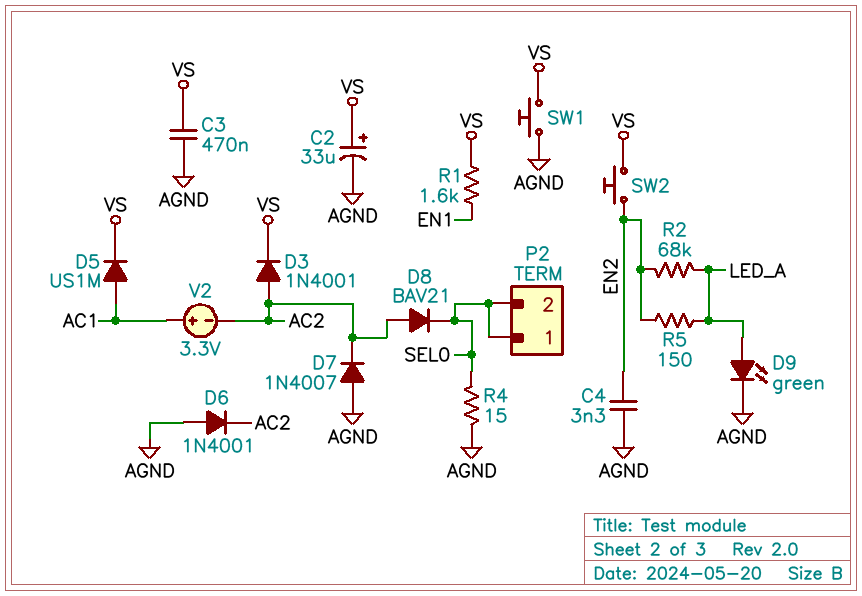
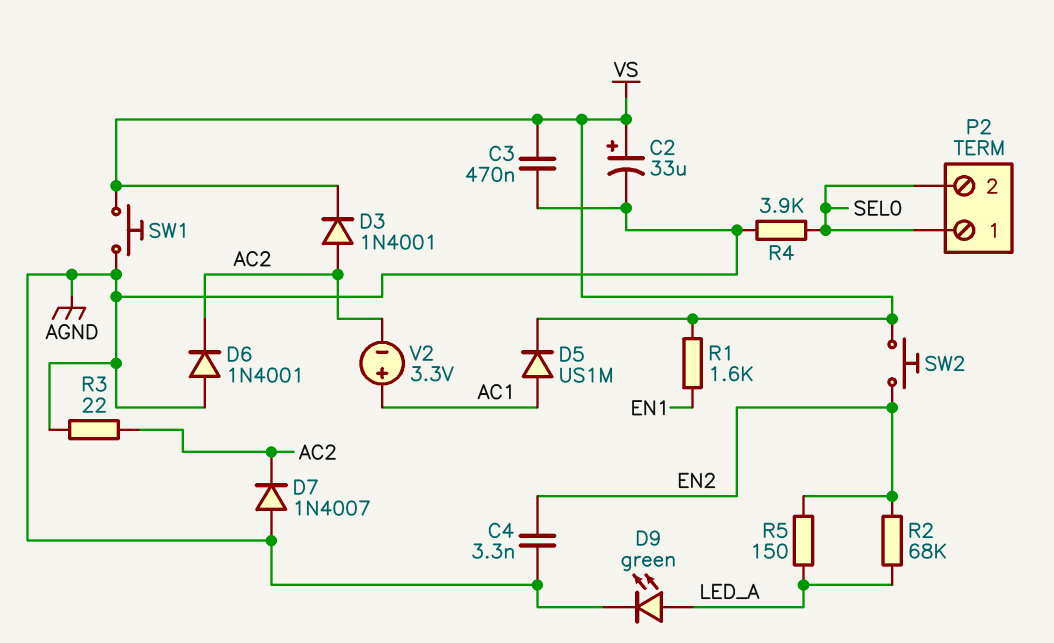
D8: diode BAV21 (A AC2, K SEL0) -> none
R3: none -> 22 (AC2, AGND)
R4: 15 (AGND, SEL0) -> 3.9k (AGND, SEL0)

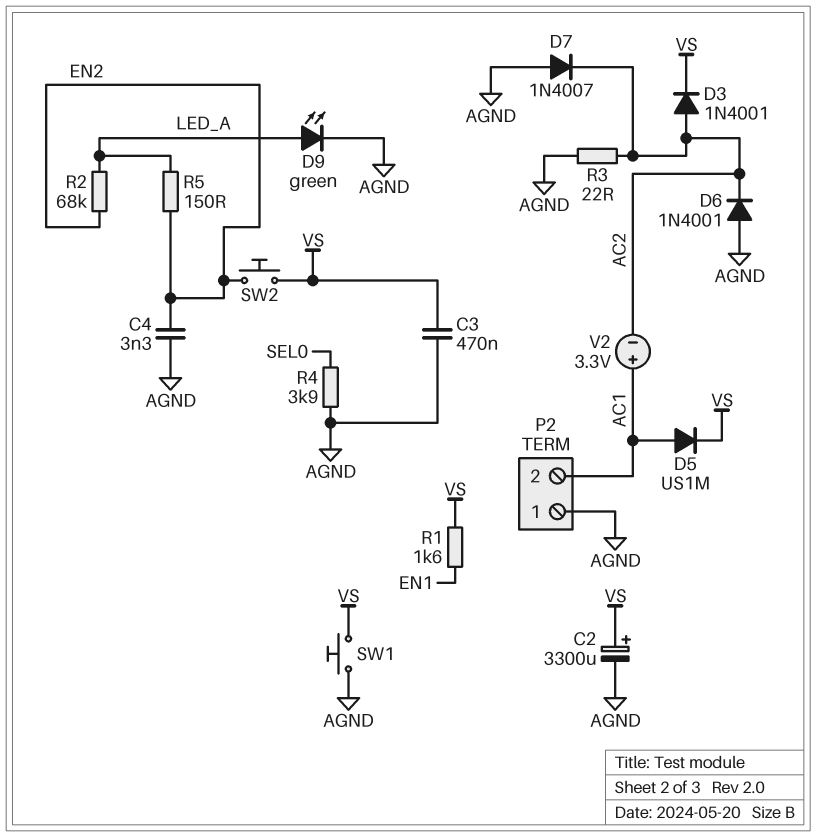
C2: 33uF (plus VS, minus AGND) -> 3300uF (plus VS, minus AGND)
P2 pin 1: SEL0 -> AGND
P2 pin 2: SEL0 -> AC1

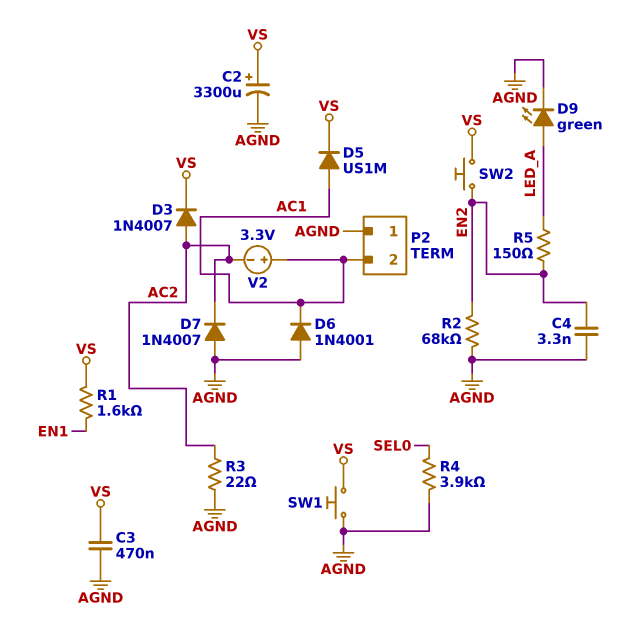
D3: diode 1N4001 (A AC2, K VS) -> diode 1N4007 (A AC2, K VS)
D6: diode 1N4001 (A AGND, K AC2) -> diode 1N4001 (A AGND, K AC1)
R2: 68k (EN2, LED_A) -> 68k (AGND, EN2)

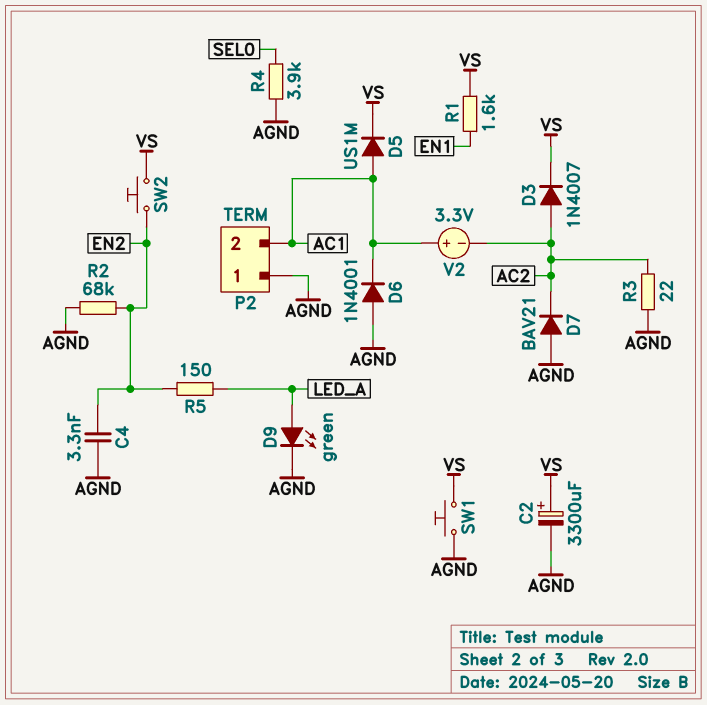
C3: 470nF (AGND, VS) -> none
D7: diode 1N4007 (A AGND, K AC2) -> diode BAV21 (A AGND, K AC2)

